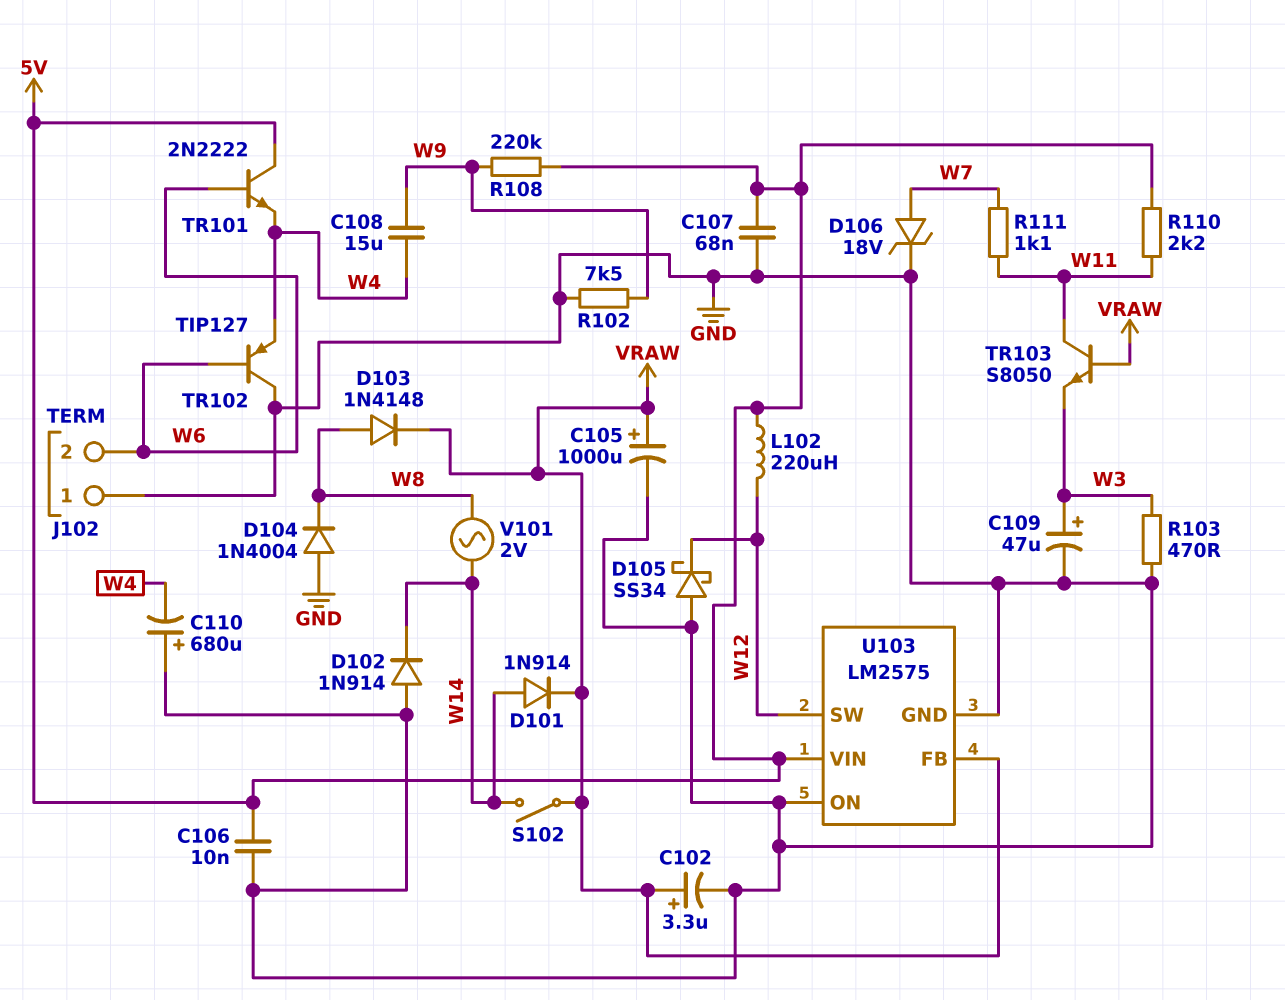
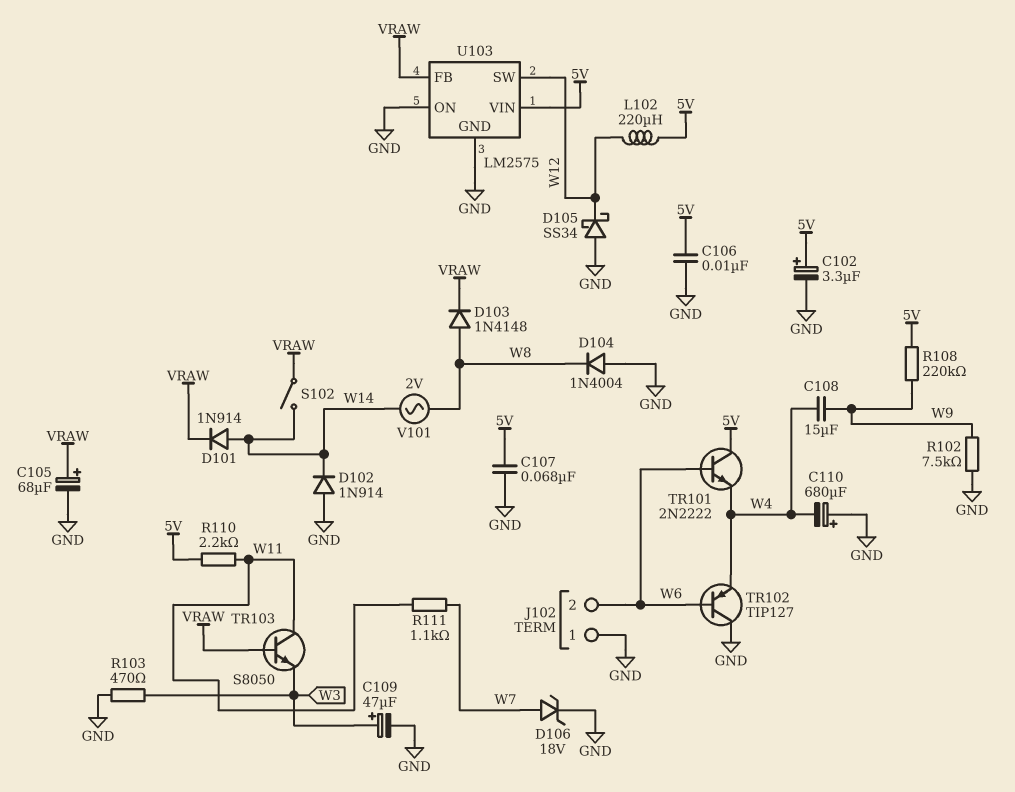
C102: 3.3uF (plus VRAW, minus GND) -> 3.3uF (plus 5V, minus GND)
C105: 1000uF (plus VRAW, minus GND) -> 68uF (plus VRAW, minus GND)

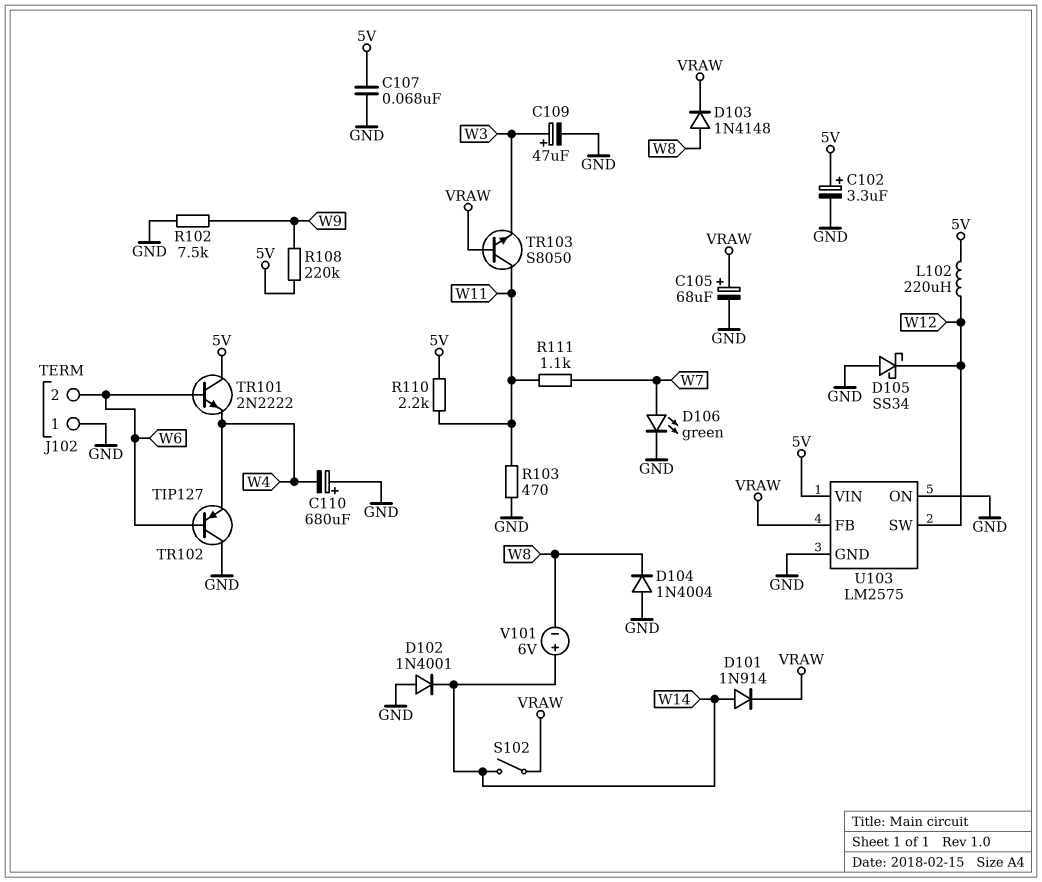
C106: 10nF (5V, GND) -> none
C108: 15uF (W4, W9) -> none
D102: diode 1N914 (A GND, K W14) -> diode 1N4001 (A GND, K W14)
D106: zener 18V (A W7, K GND) -> LED green (A W7, K GND)
R103: 470 (GND, W3) -> 470 (GND, W11)
V101: AC 2V (W8, W14) -> 6V (plus W14, minus W8)

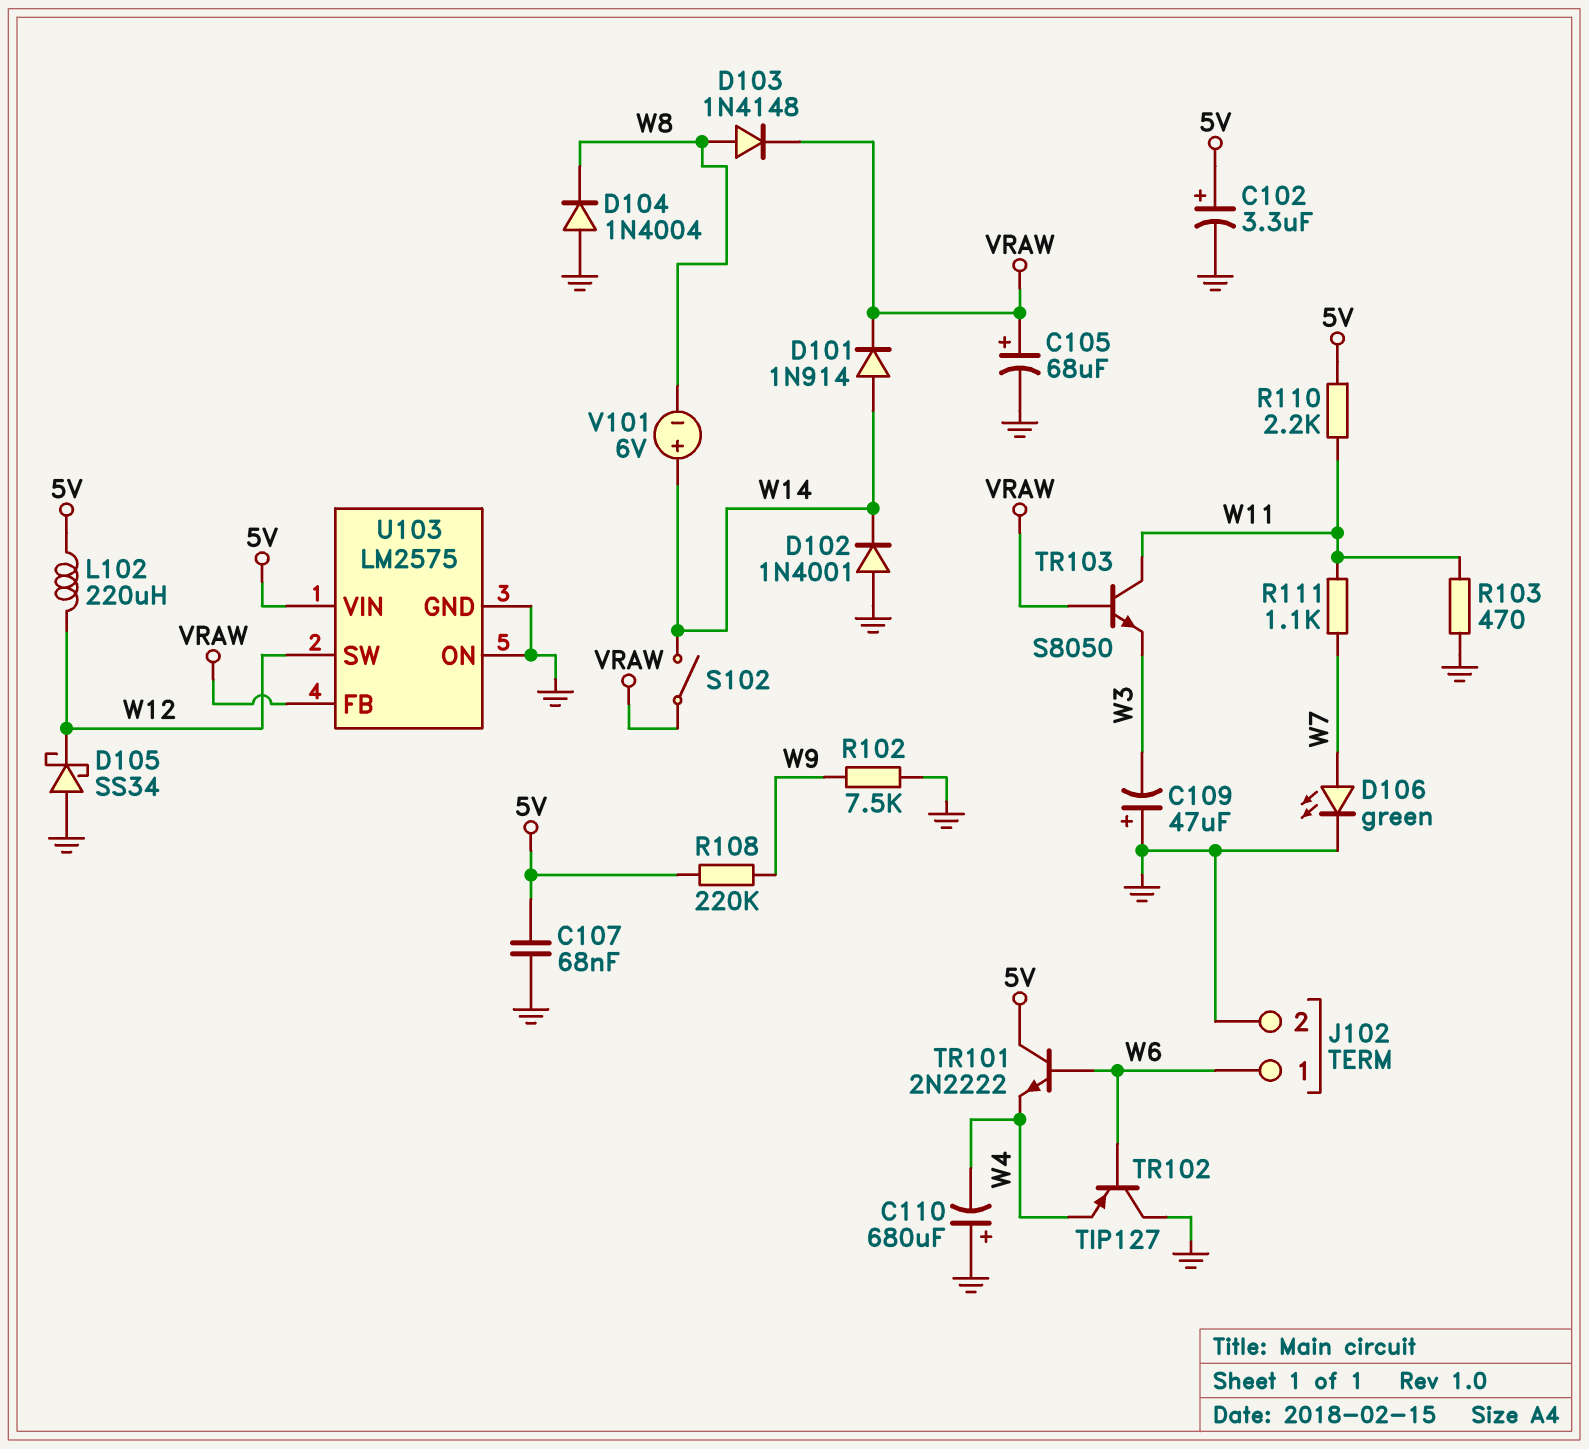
C109: 47uF (plus W3, minus GND) -> 47uF (plus GND, minus W3)
J102 pin 1: GND -> W6
J102 pin 2: W6 -> GND

